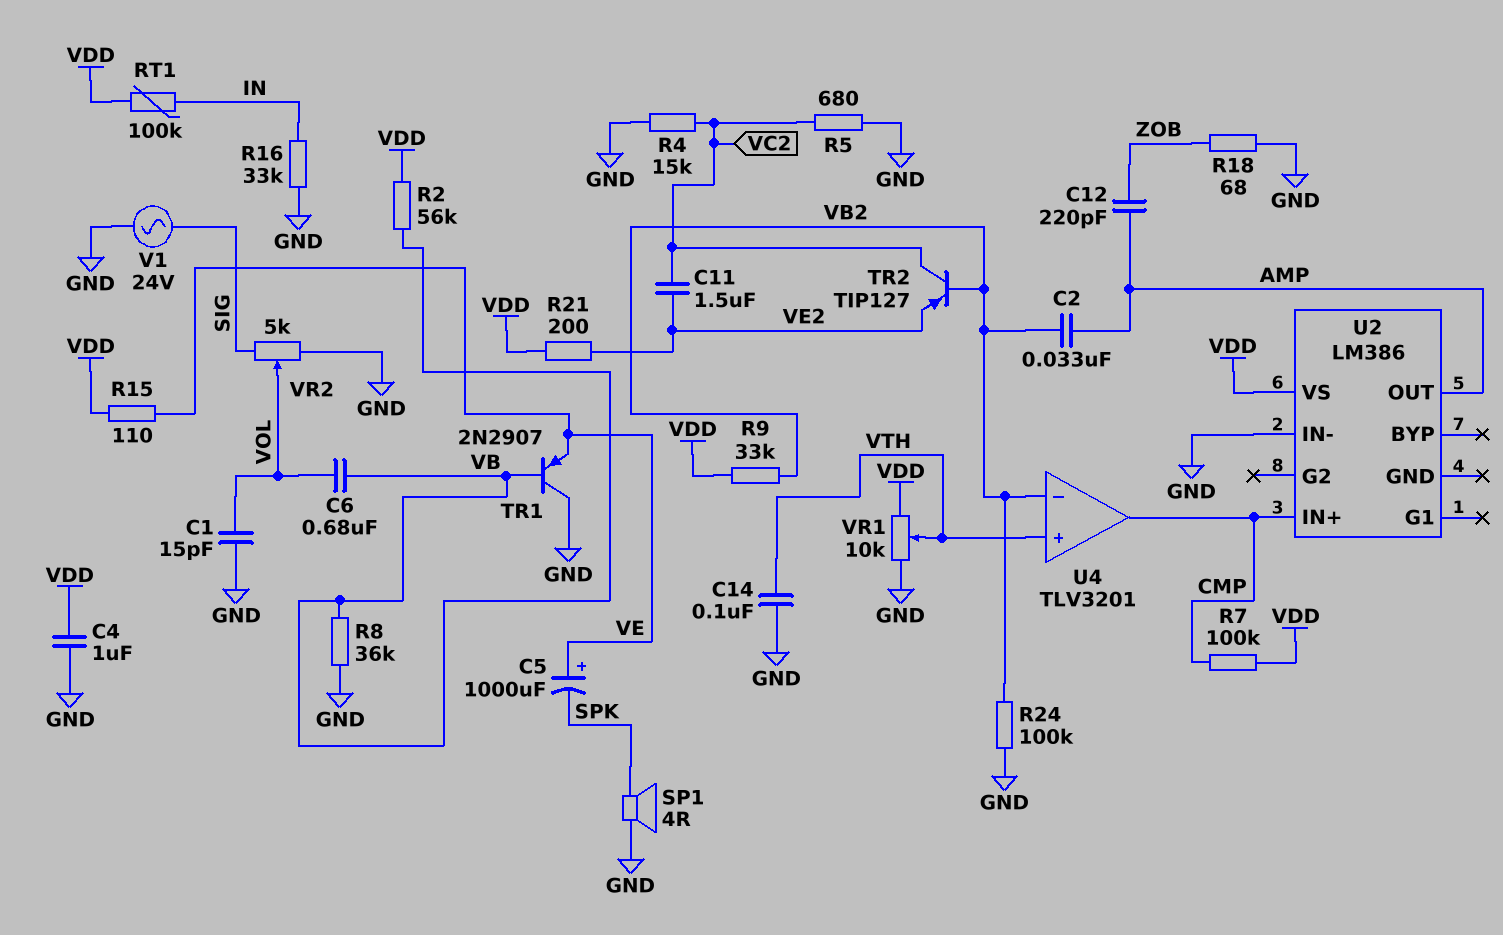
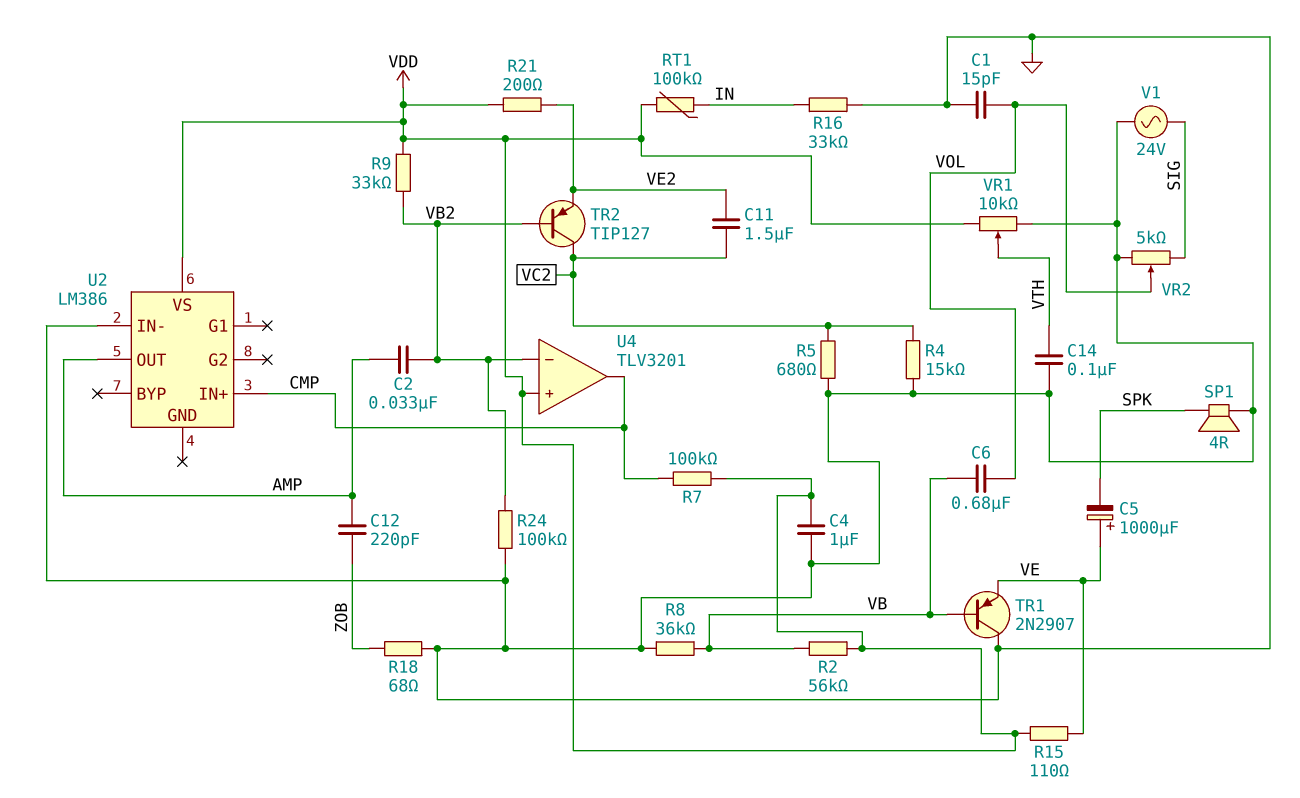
U4 pin in+: VTH -> VDD

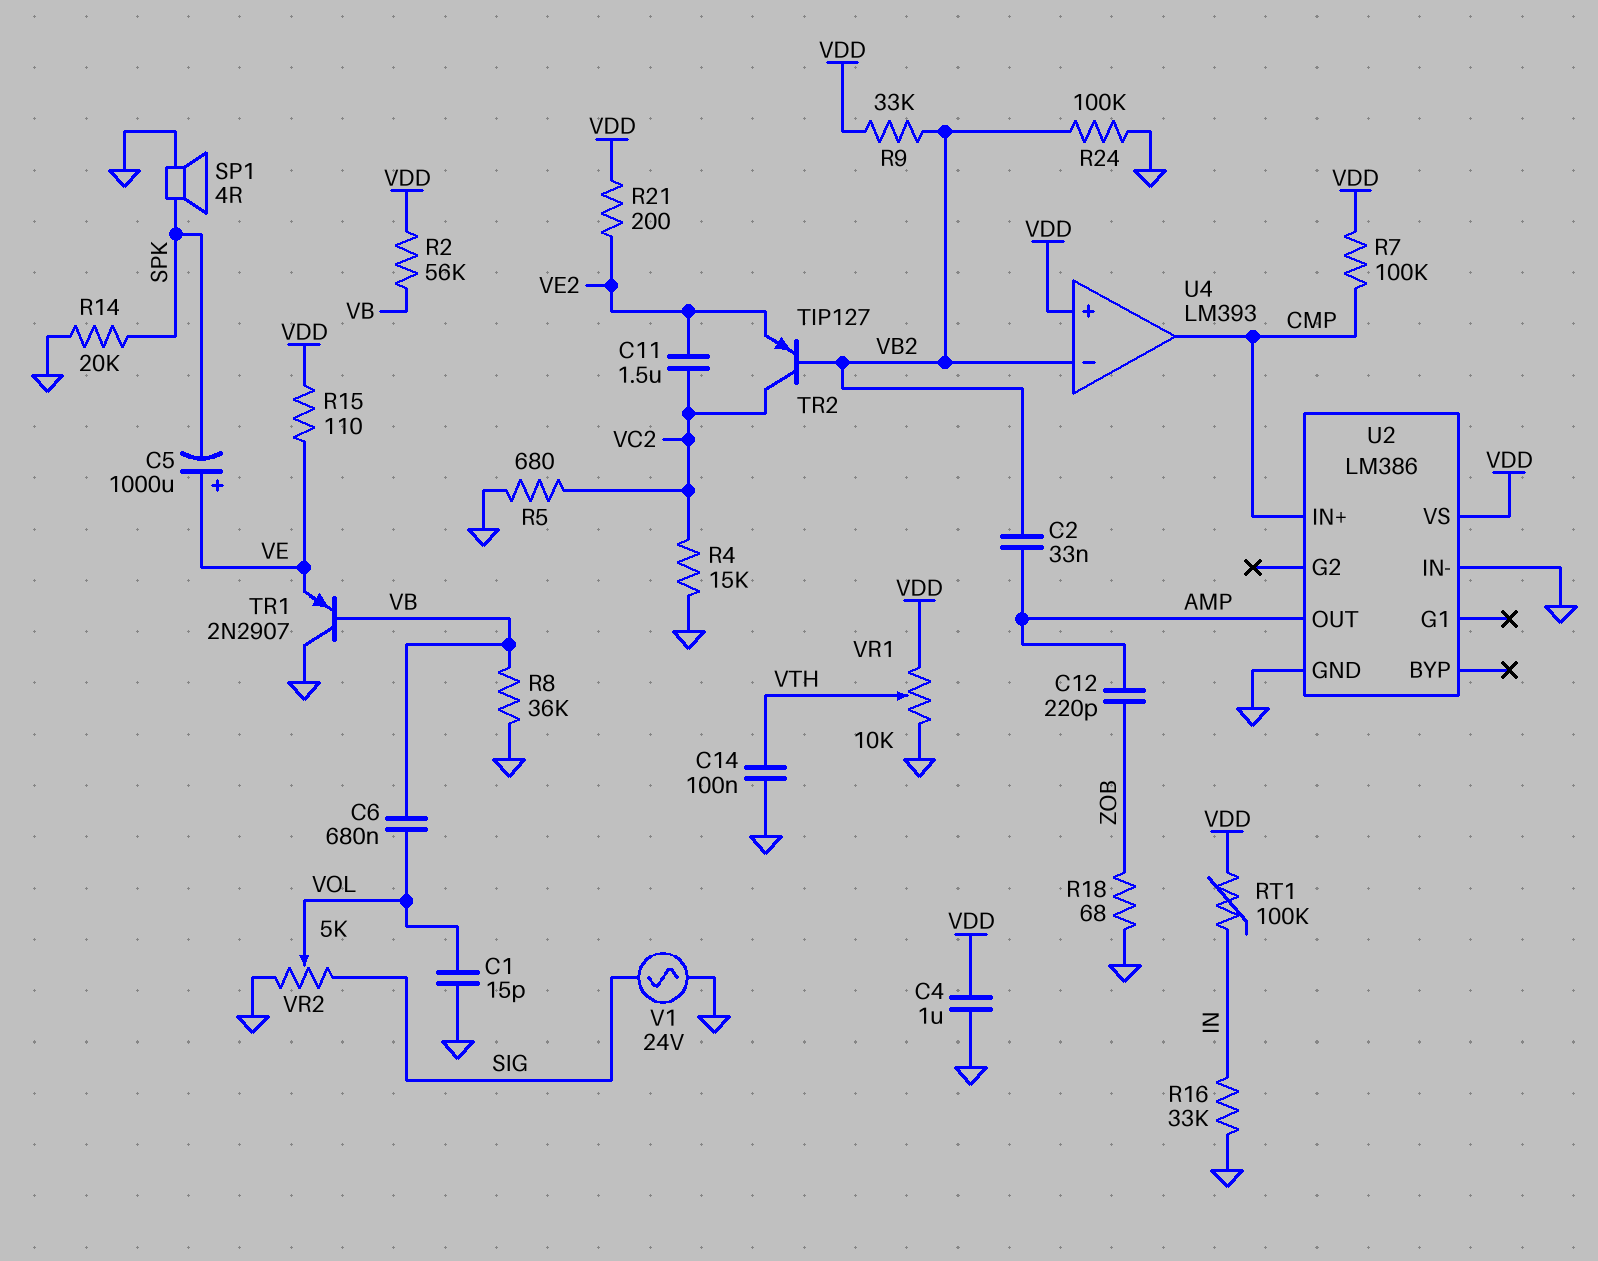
R14: none -> 20k (GND, SPK)
U2 pin GND: none -> GND
U4: TLV3201 -> LM393

